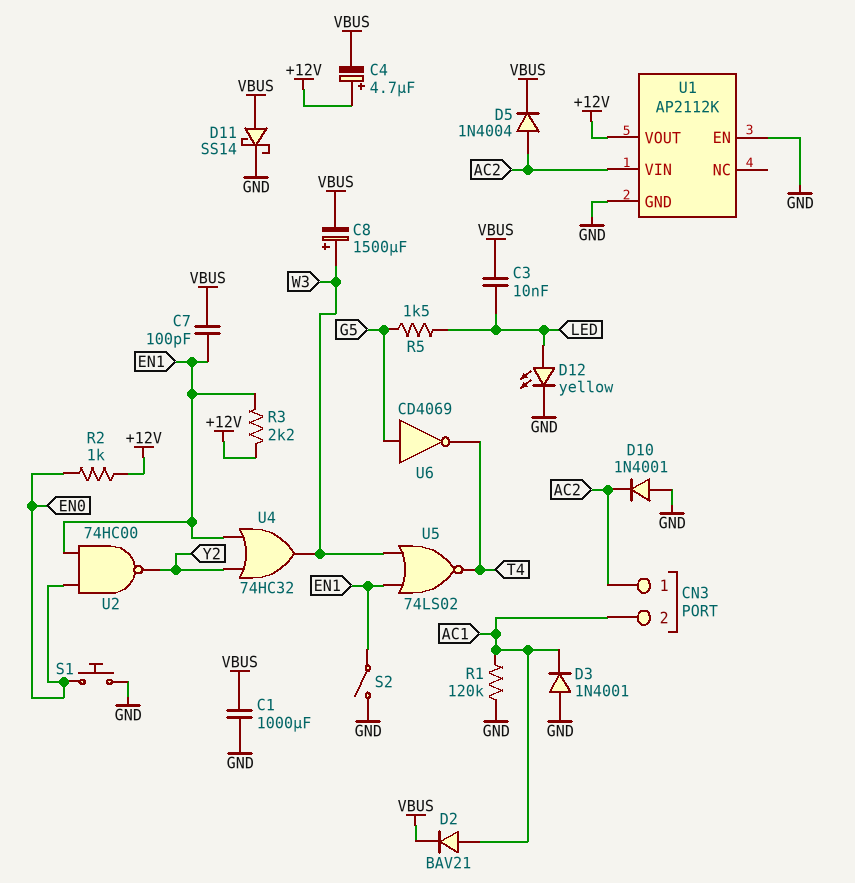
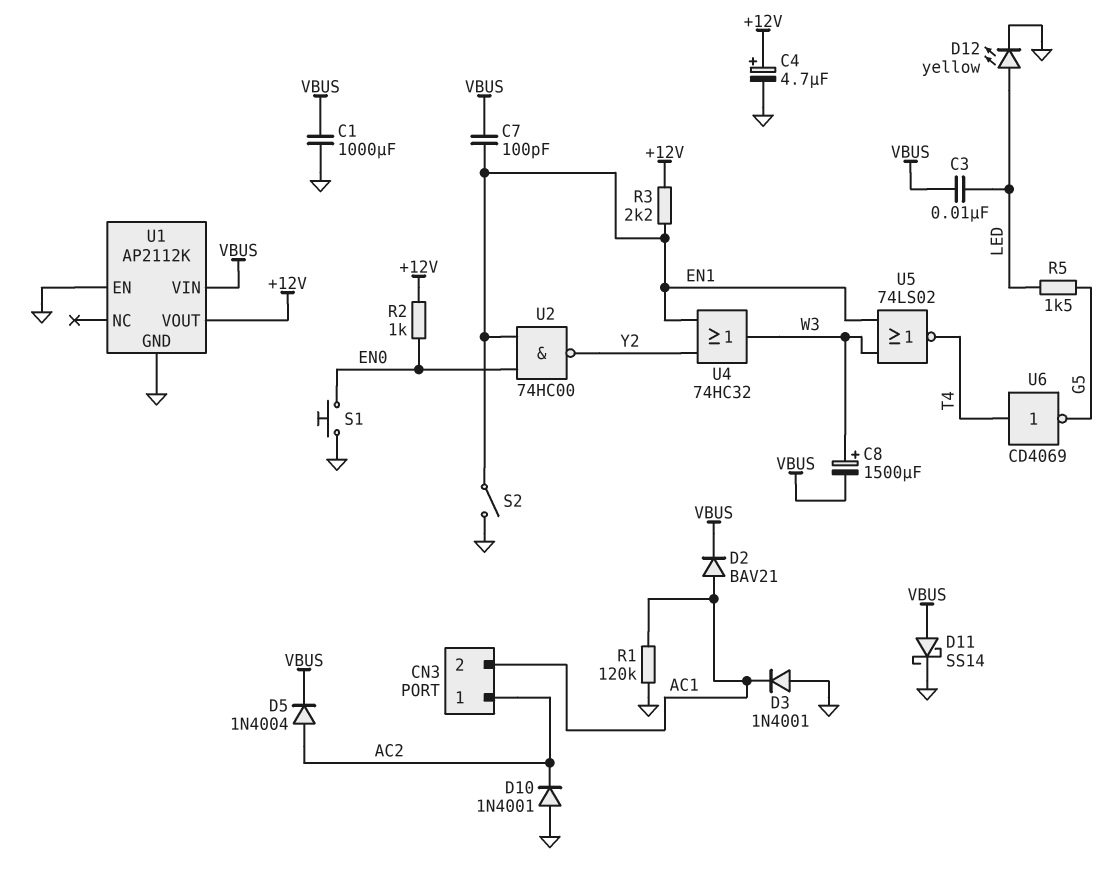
C4: 4.7uF (plus +12V, minus VBUS) -> 4.7uF (plus +12V, minus GND)
U1 pin VIN: AC2 -> VBUS
U6: NOT CD4069 (in G5, out T4) -> NOT CD4069 (in T4, out G5)

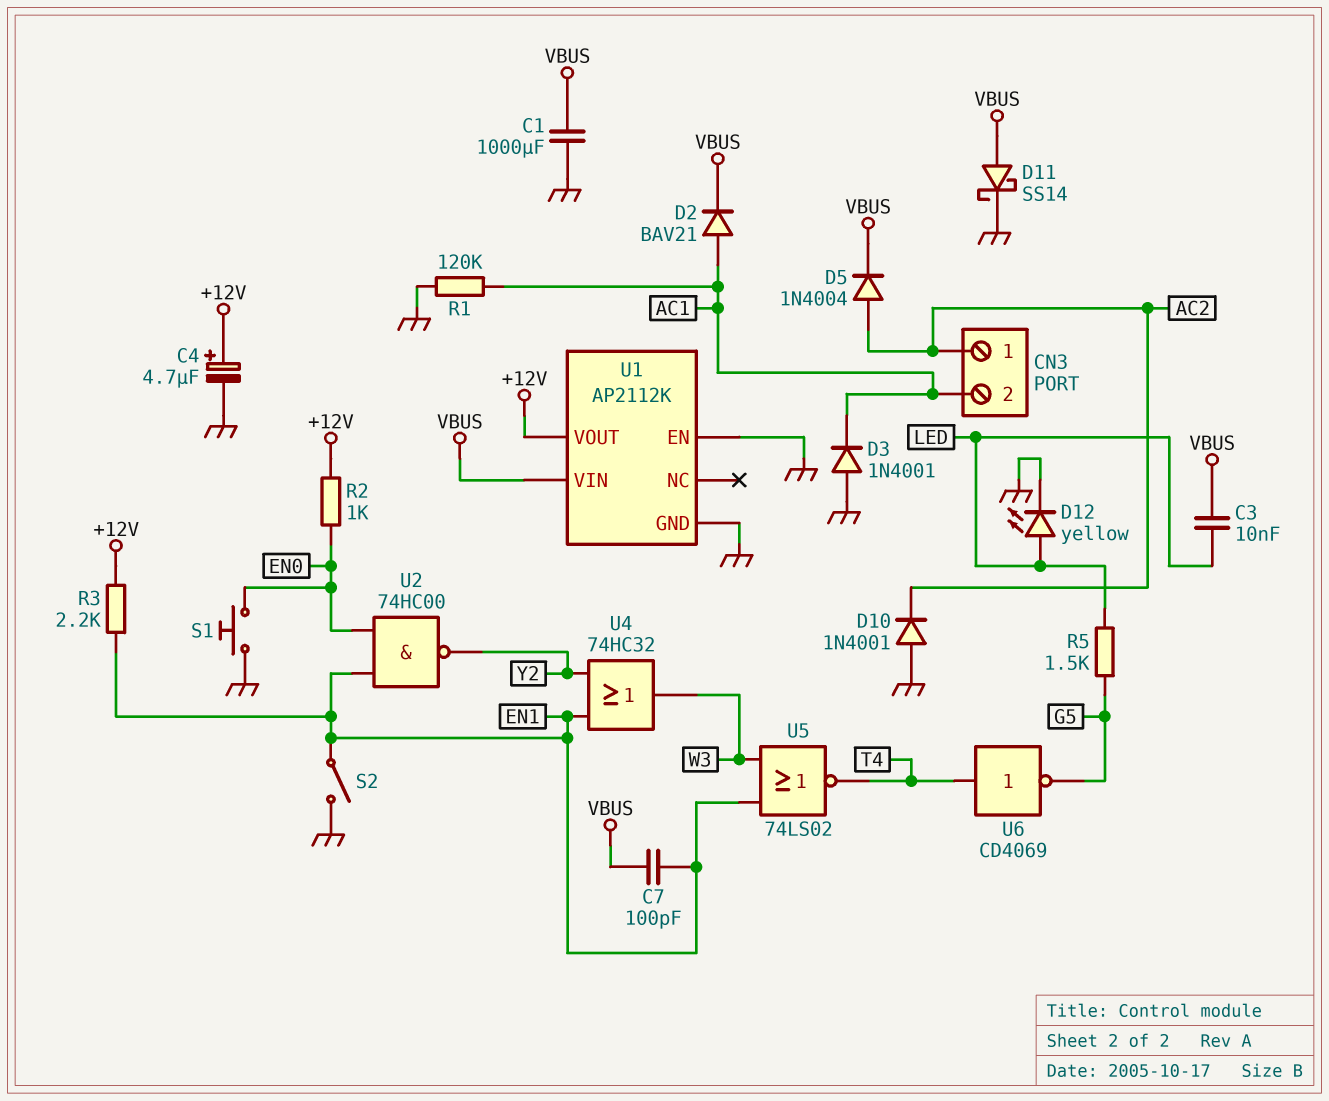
C8: 1500uF (plus W3, minus VBUS) -> none

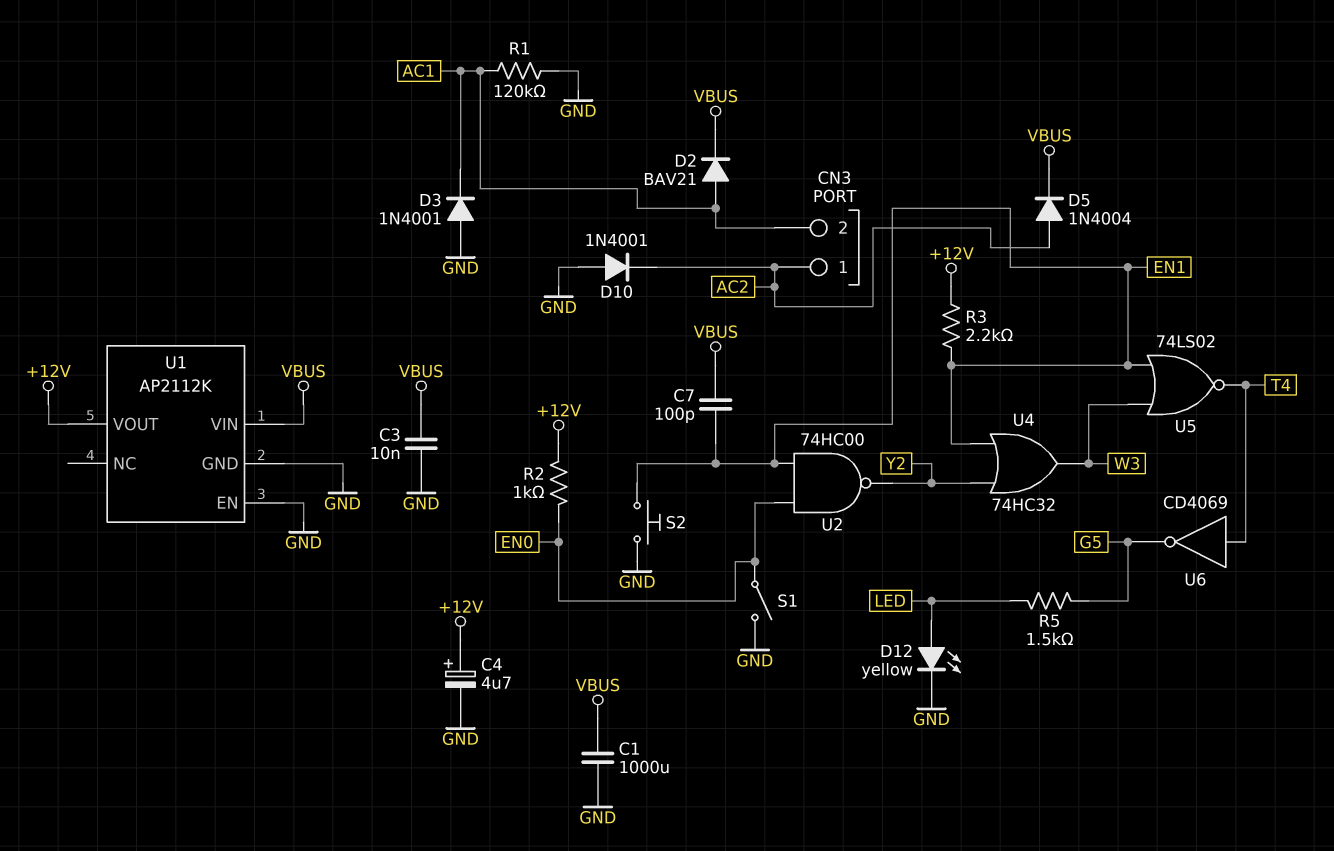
C3: 10nF (LED, VBUS) -> 10nF (GND, VBUS)
D11: schottky SS14 (A VBUS, K GND) -> none
S1: button (EN0, GND) -> switch (EN0, GND)
S2: switch (EN1, GND) -> button (EN1, GND)

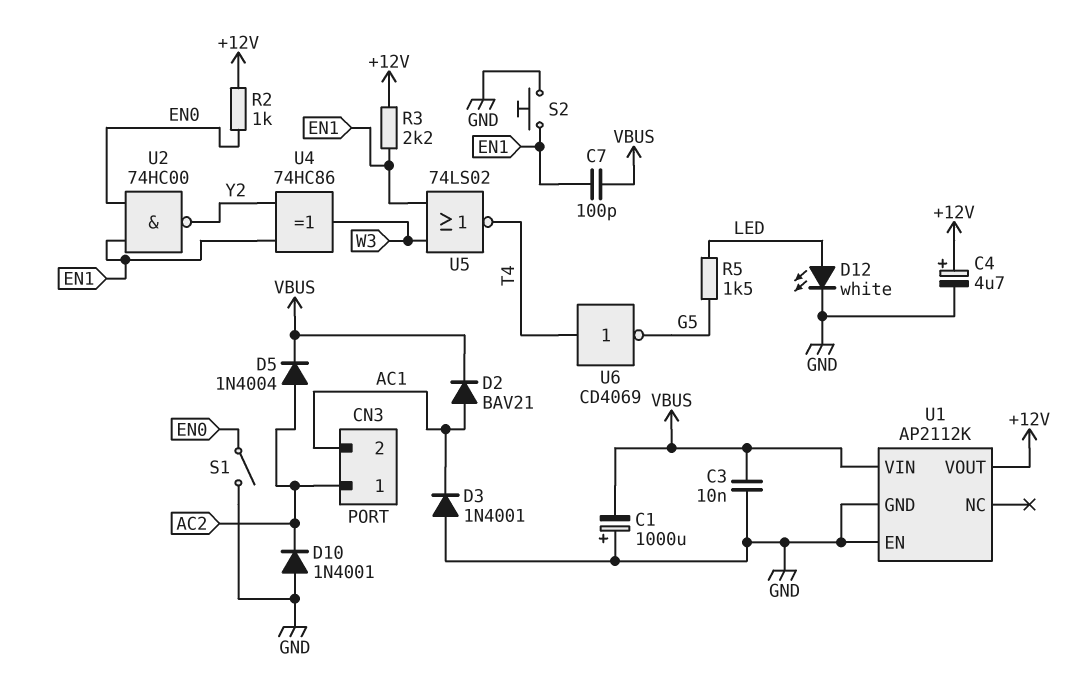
C1: 1000uF (GND, VBUS) -> 1000uF (plus GND, minus VBUS)
D12: LED yellow (A LED, K GND) -> LED white (A LED, K GND)
R1: 120k (AC1, GND) -> none
U4: OR 74HC32 (in EN1, in Y2, out W3) -> XOR 74HC86 (in EN1, in Y2, out W3)

